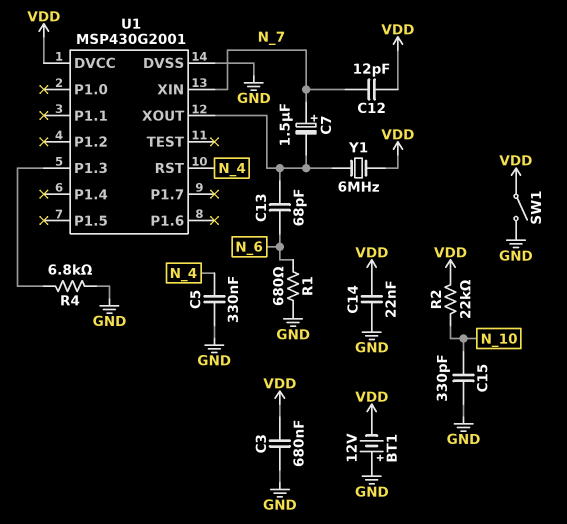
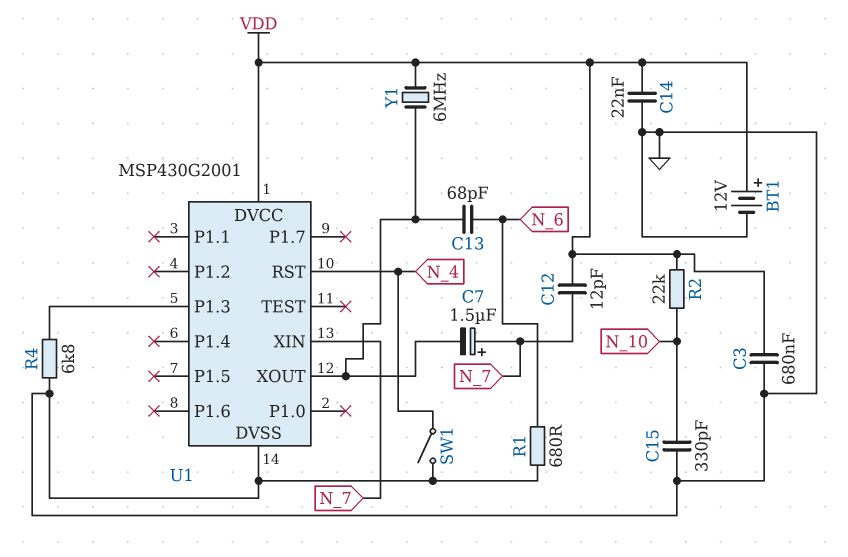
BT1: 12V (plus GND, minus VDD) -> 12V (plus VDD, minus GND)
C5: 330nF (GND, N_4) -> none
SW1: switch (GND, VDD) -> switch (GND, N_4)

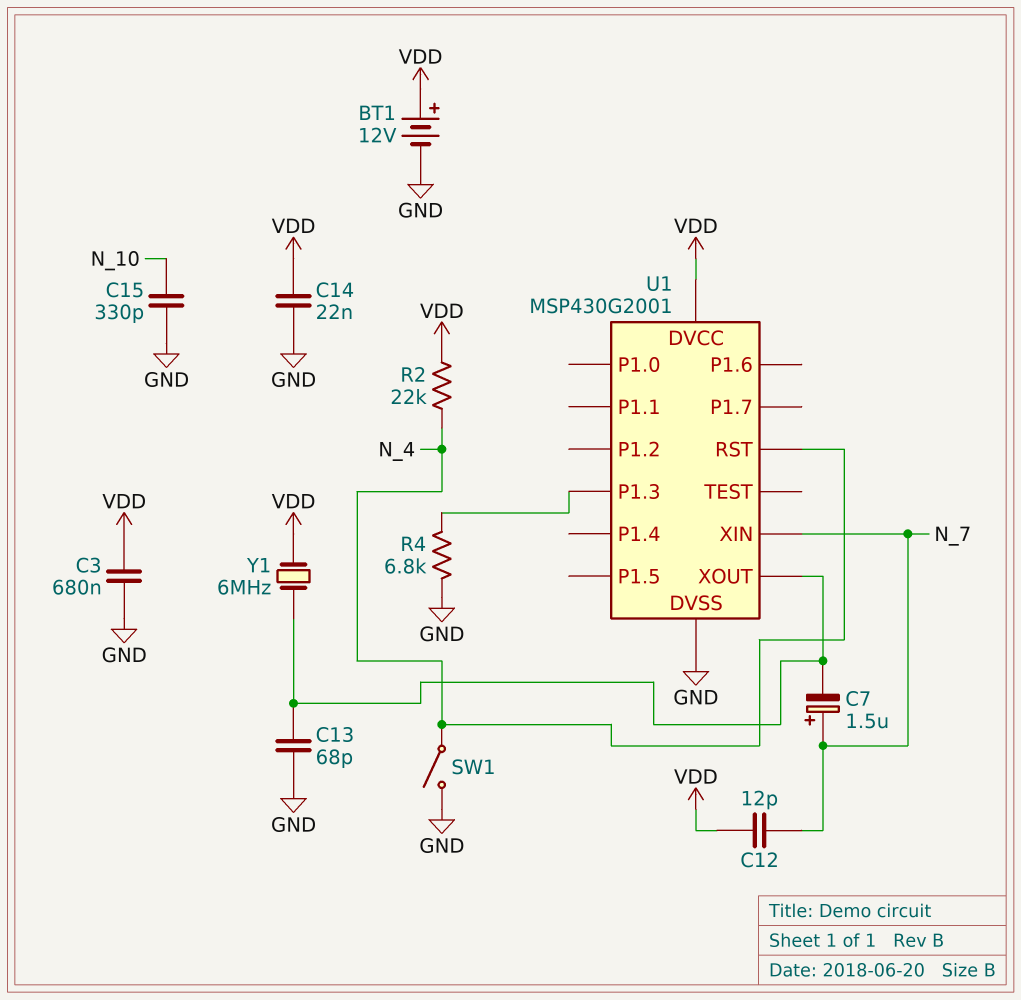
C13: 68pF (N_6, U1/XOUT) -> 68pF (GND, U1/XOUT)
R1: 680 (GND, N_6) -> none
R2: 22k (N_10, VDD) -> 22k (N_4, VDD)

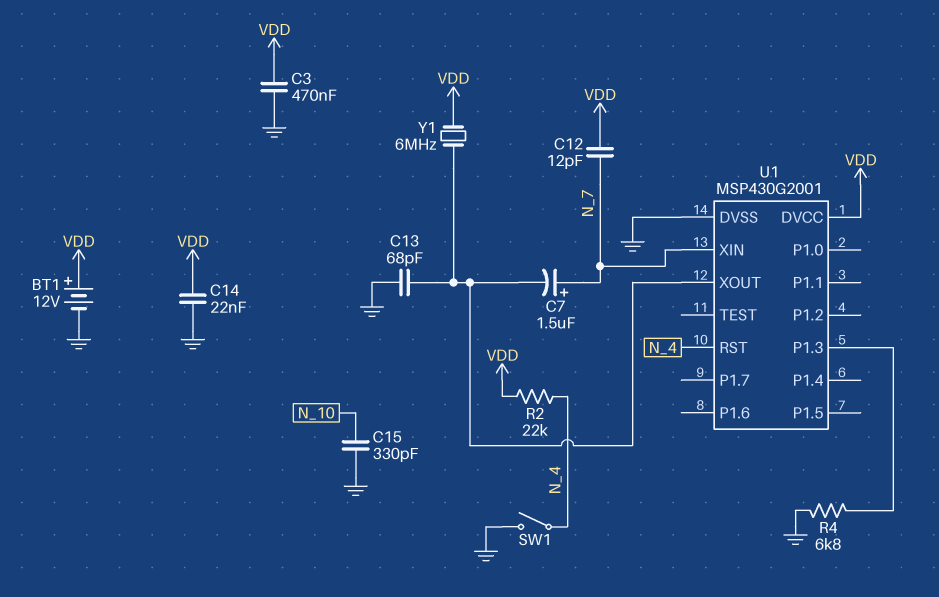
C3: 680nF (GND, VDD) -> 470nF (GND, VDD)

